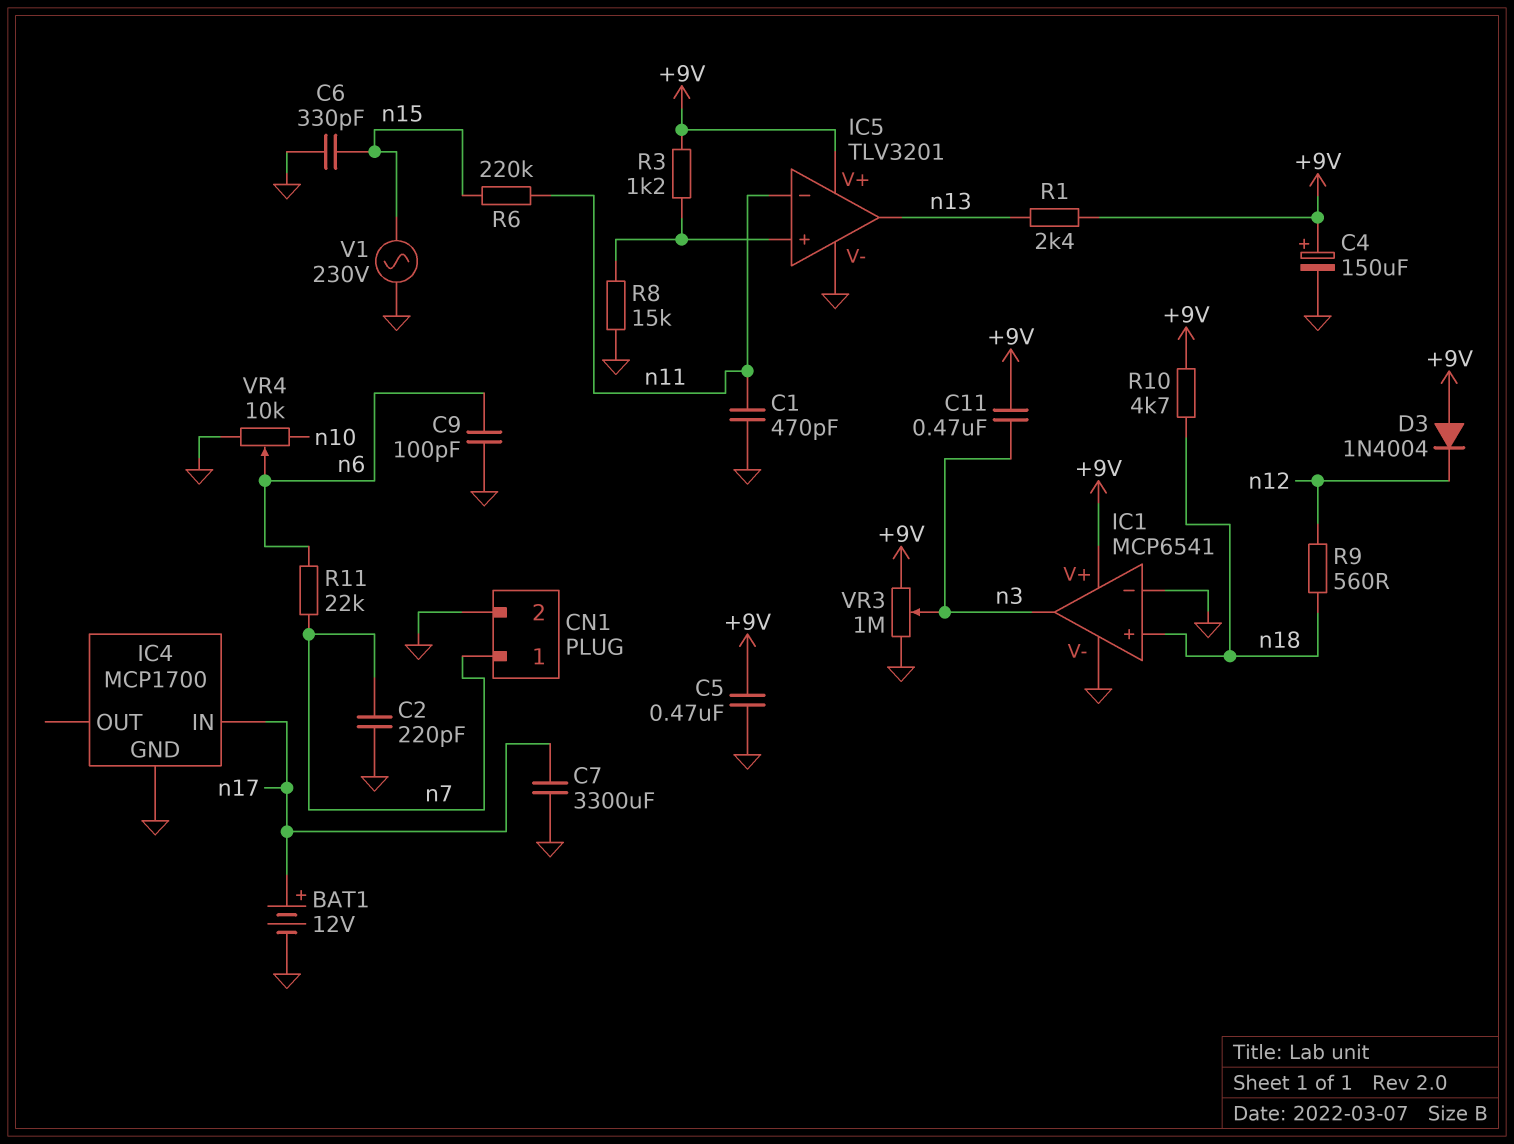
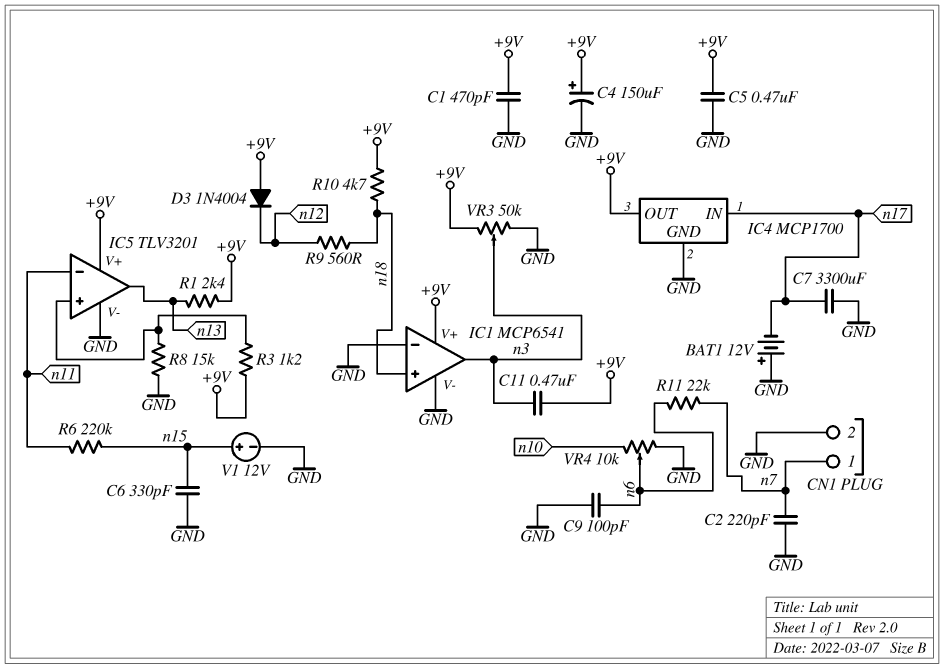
BAT1: 12V (plus n17, minus GND) -> 12V (plus GND, minus n17)
C1: 470pF (GND, n11) -> 470pF (+9V, GND)
IC4 pin OUT: none -> +9V
V1: AC 230V (GND, n15) -> 12V (plus n15, minus GND)
VR3: 1M (+9V, GND, wiper n3) -> 50k (+9V, GND, wiper n3)

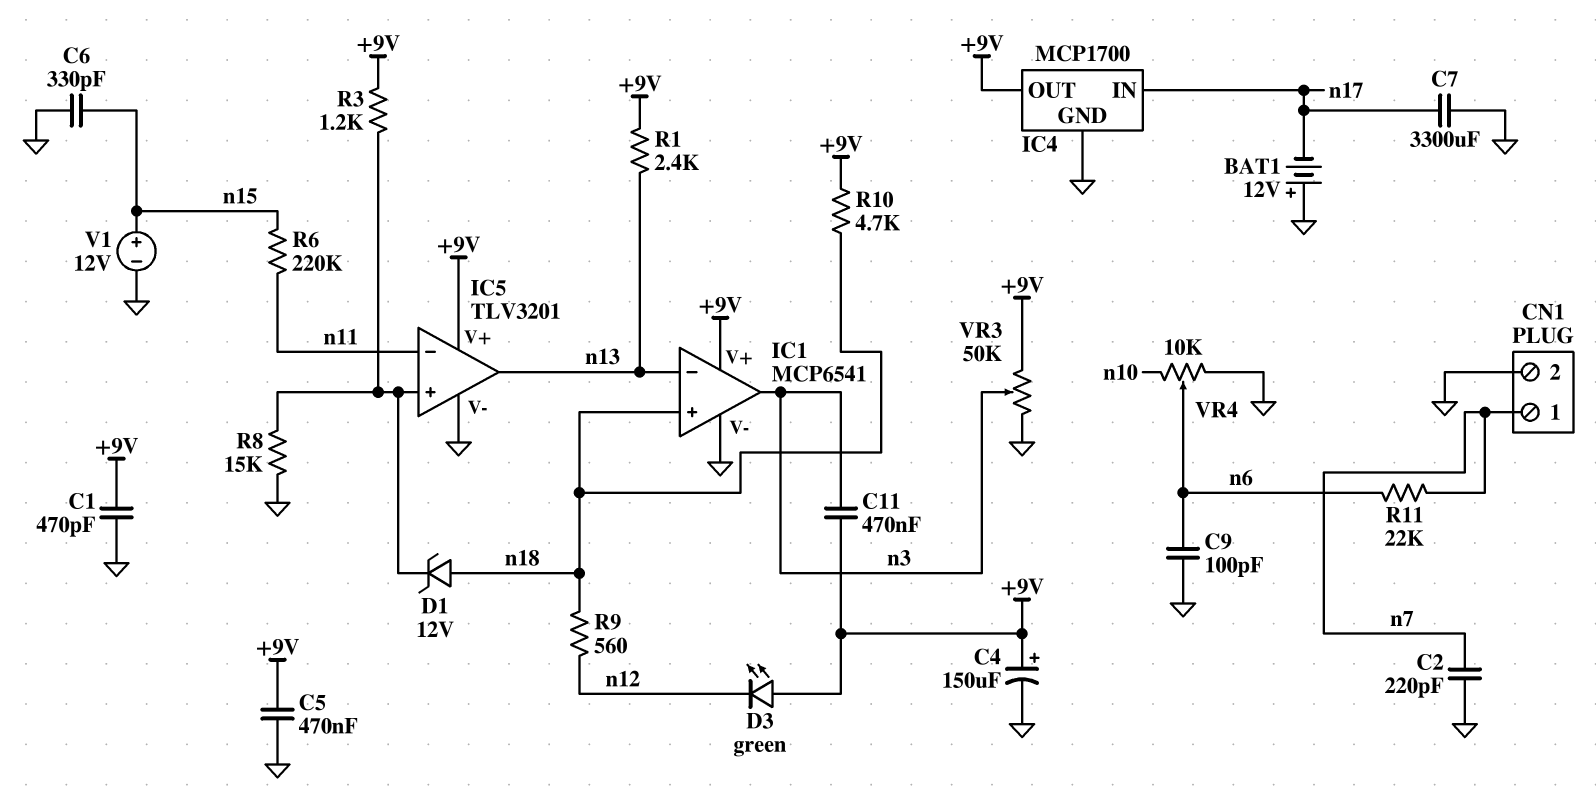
D1: none -> zener 12V (A n18, K IC5/in+)
D3: diode 1N4004 (A +9V, K n12) -> LED green (A +9V, K n12)
IC1 pin in-: GND -> n13

